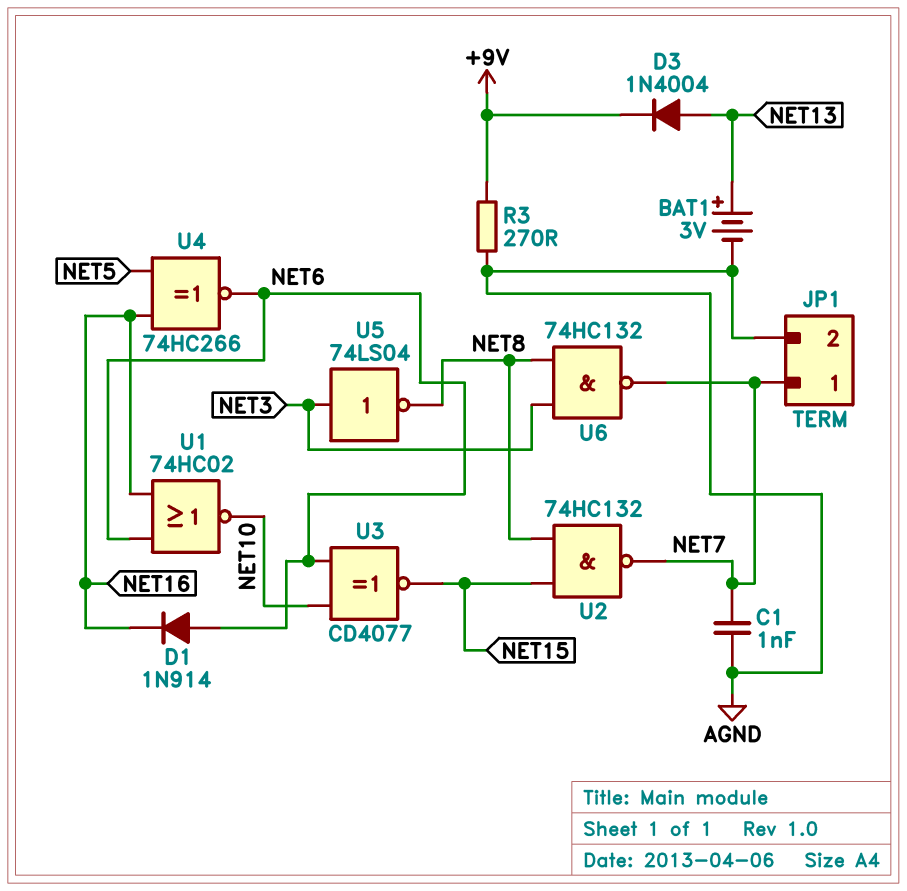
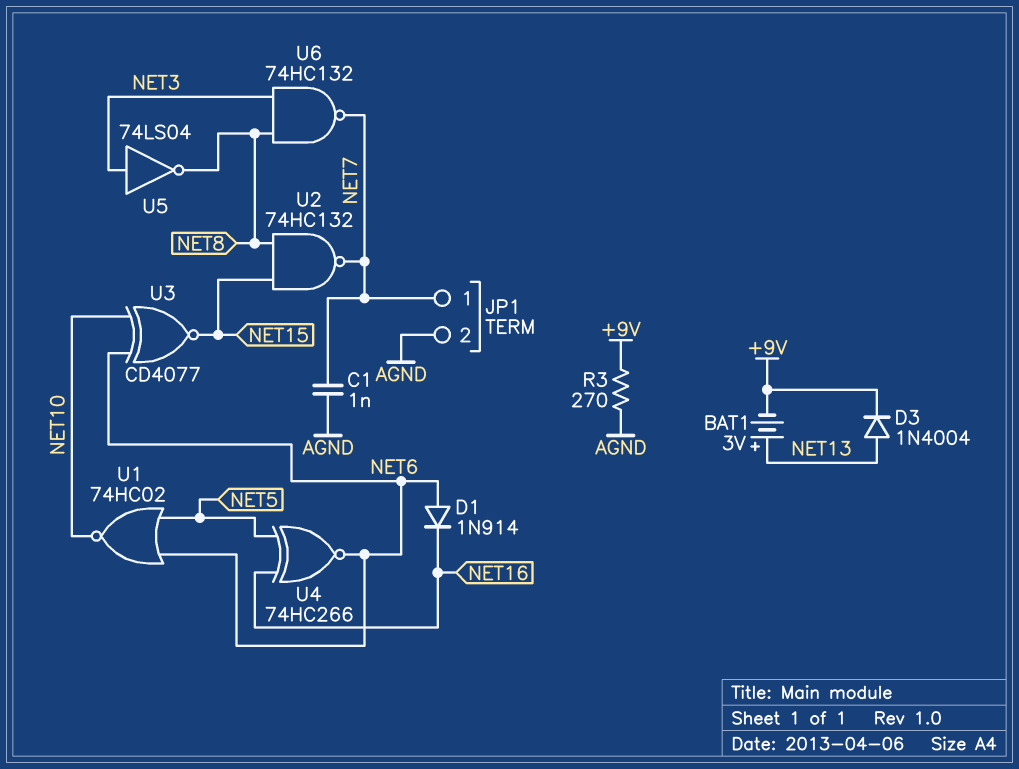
BAT1: 3V (plus NET13, minus AGND) -> 3V (plus NET13, minus +9V)
U1: NOR 74HC02 (in NET6, in NET16, out NET10) -> NOR 74HC02 (in NET5, in NET6, out NET10)

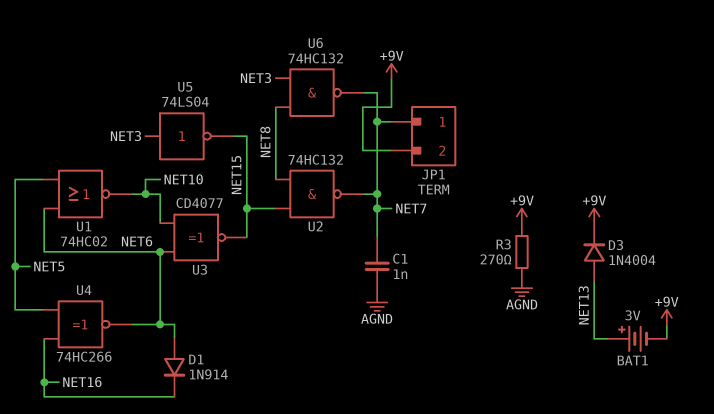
JP1 pin 2: AGND -> +9V
U5: NOT 74LS04 (in NET3, out NET8) -> NOT 74LS04 (in NET3, out NET15)

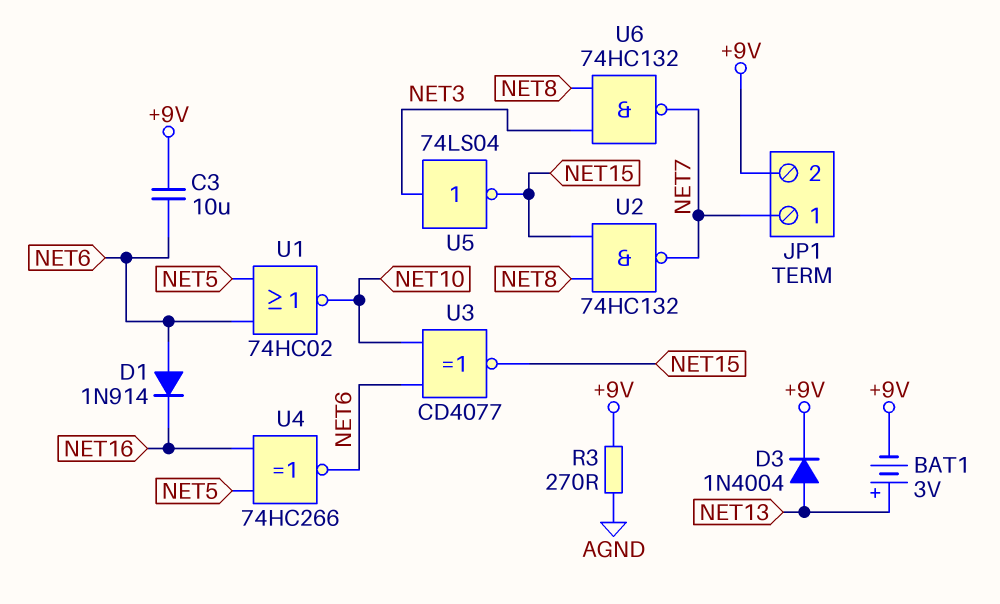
C1: 1nF (AGND, NET7) -> none
C3: none -> 10uF (+9V, NET6)

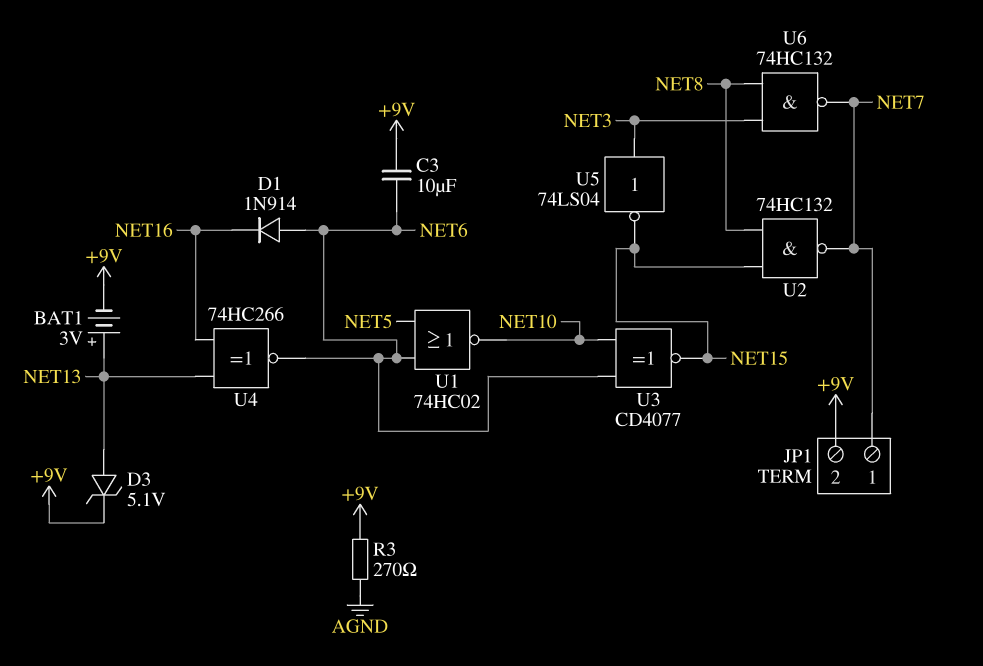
D3: diode 1N4004 (A NET13, K +9V) -> zener 5.1V (A NET13, K +9V)
U4: XNOR 74HC266 (in NET5, in NET16, out NET6) -> XNOR 74HC266 (in NET13, in NET16, out NET6)

